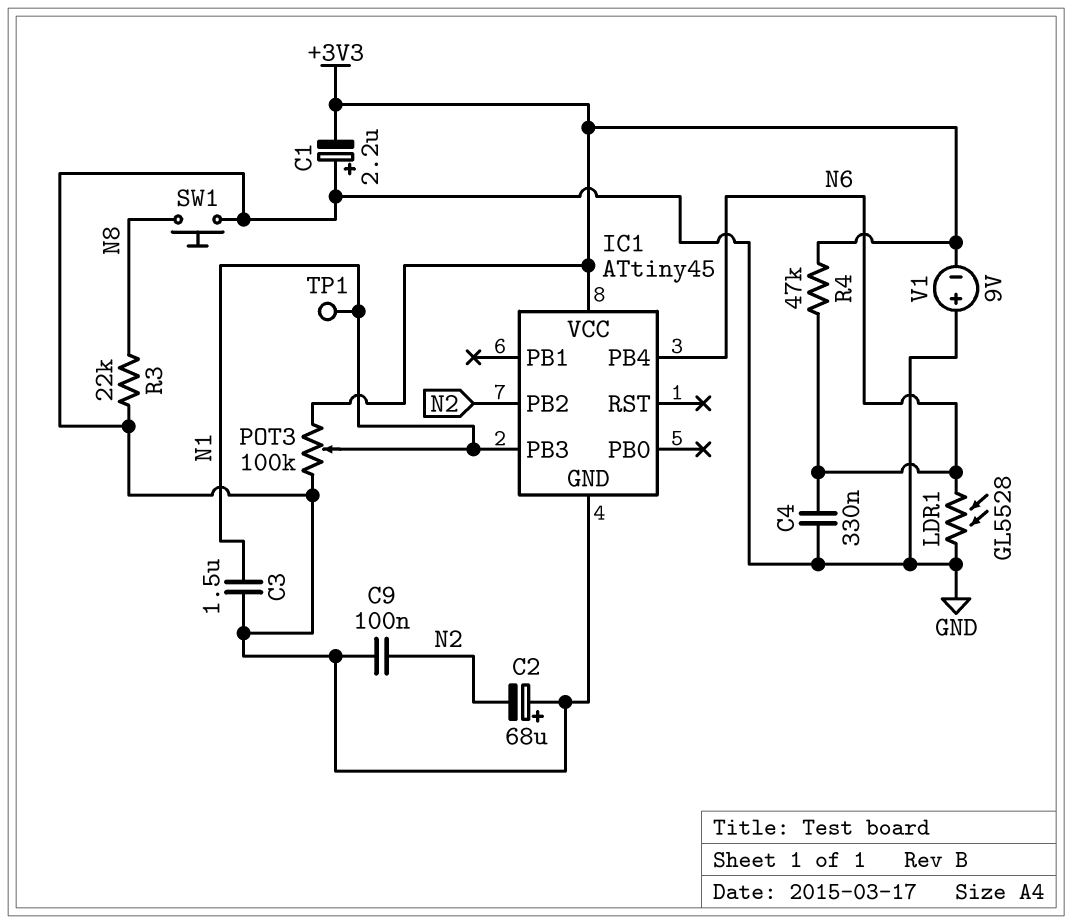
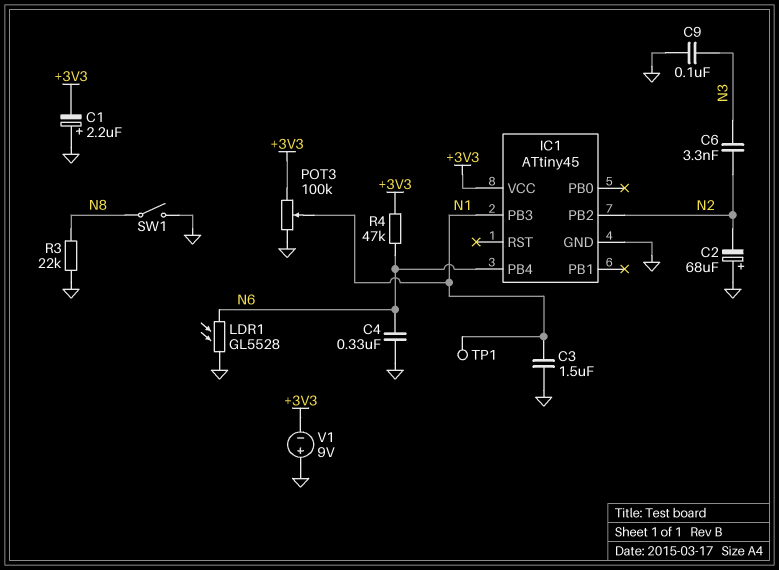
C6: none -> 3.3nF (N2, N3)
C9: 100nF (GND, N2) -> 100nF (GND, N3)
SW1: button (GND, N8) -> switch (GND, N8)

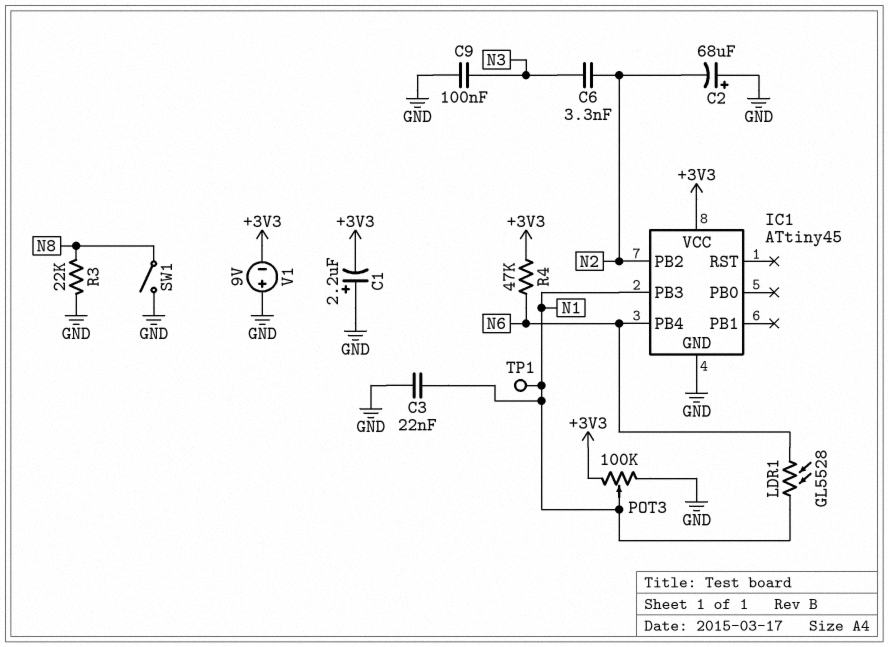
C3: 1.5uF (GND, N1) -> 22nF (GND, N1)
C4: 330nF (GND, N6) -> none
LDR1: GL5528 (GND, N6) -> GL5528 (N1, N6)

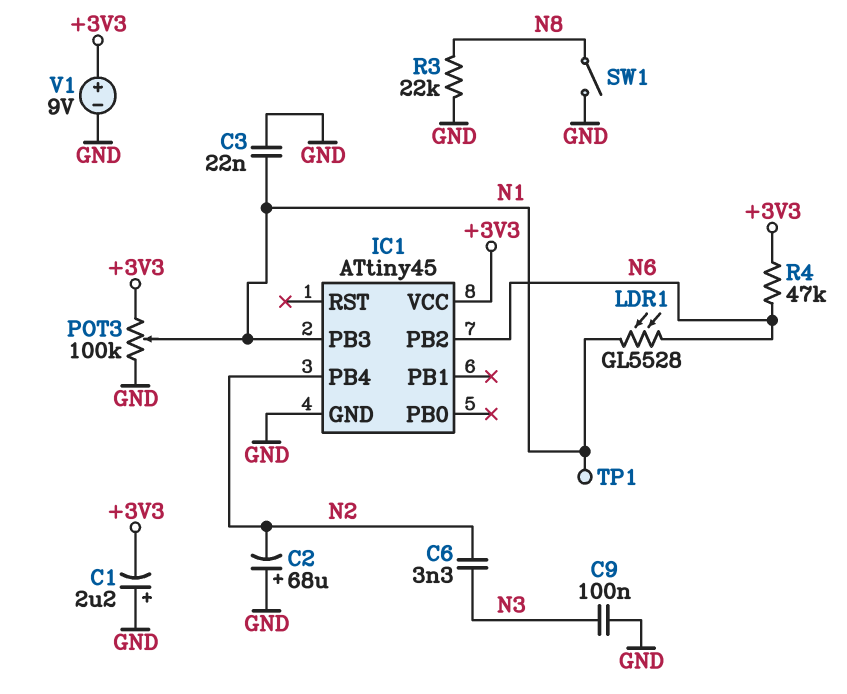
IC1 pin PB2: N2 -> N6
IC1 pin PB4: N6 -> N2
V1: 9V (plus GND, minus +3V3) -> 9V (plus +3V3, minus GND)

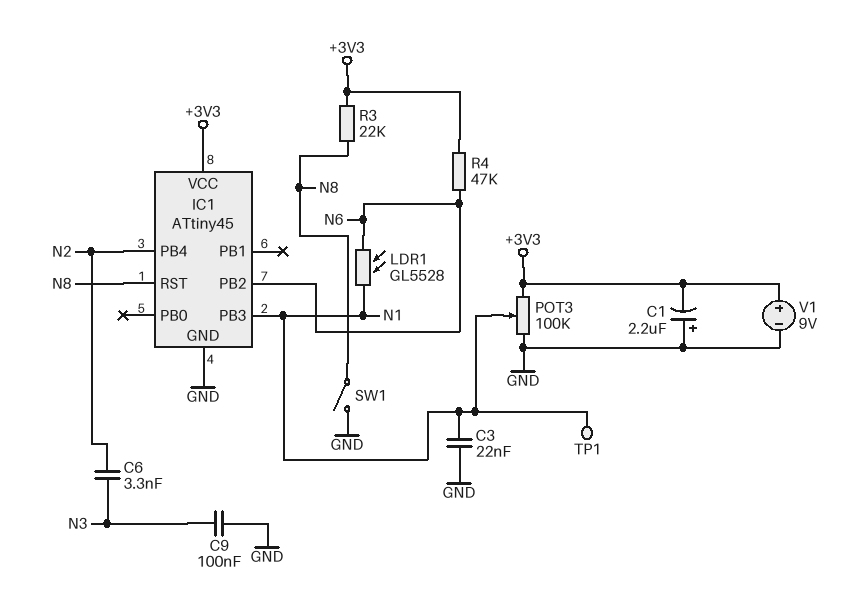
C2: 68uF (plus GND, minus N2) -> none
IC1 pin RST: none -> N8
R3: 22k (GND, N8) -> 22k (+3V3, N8)

